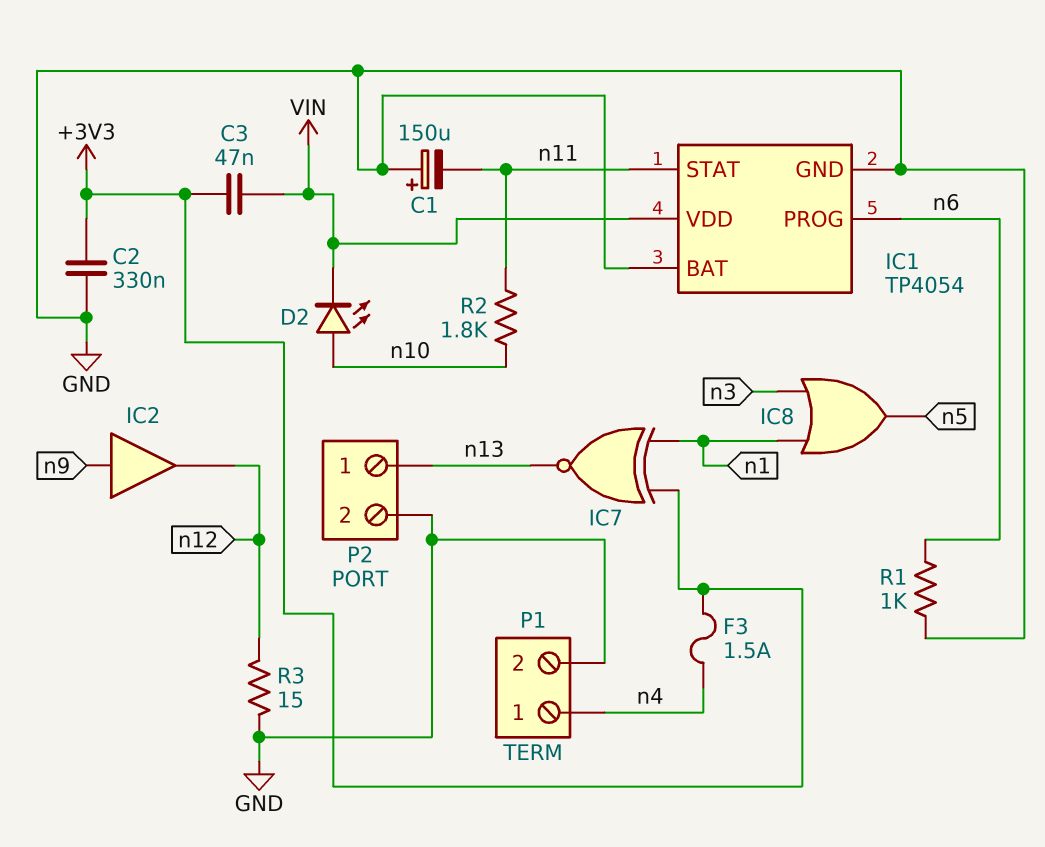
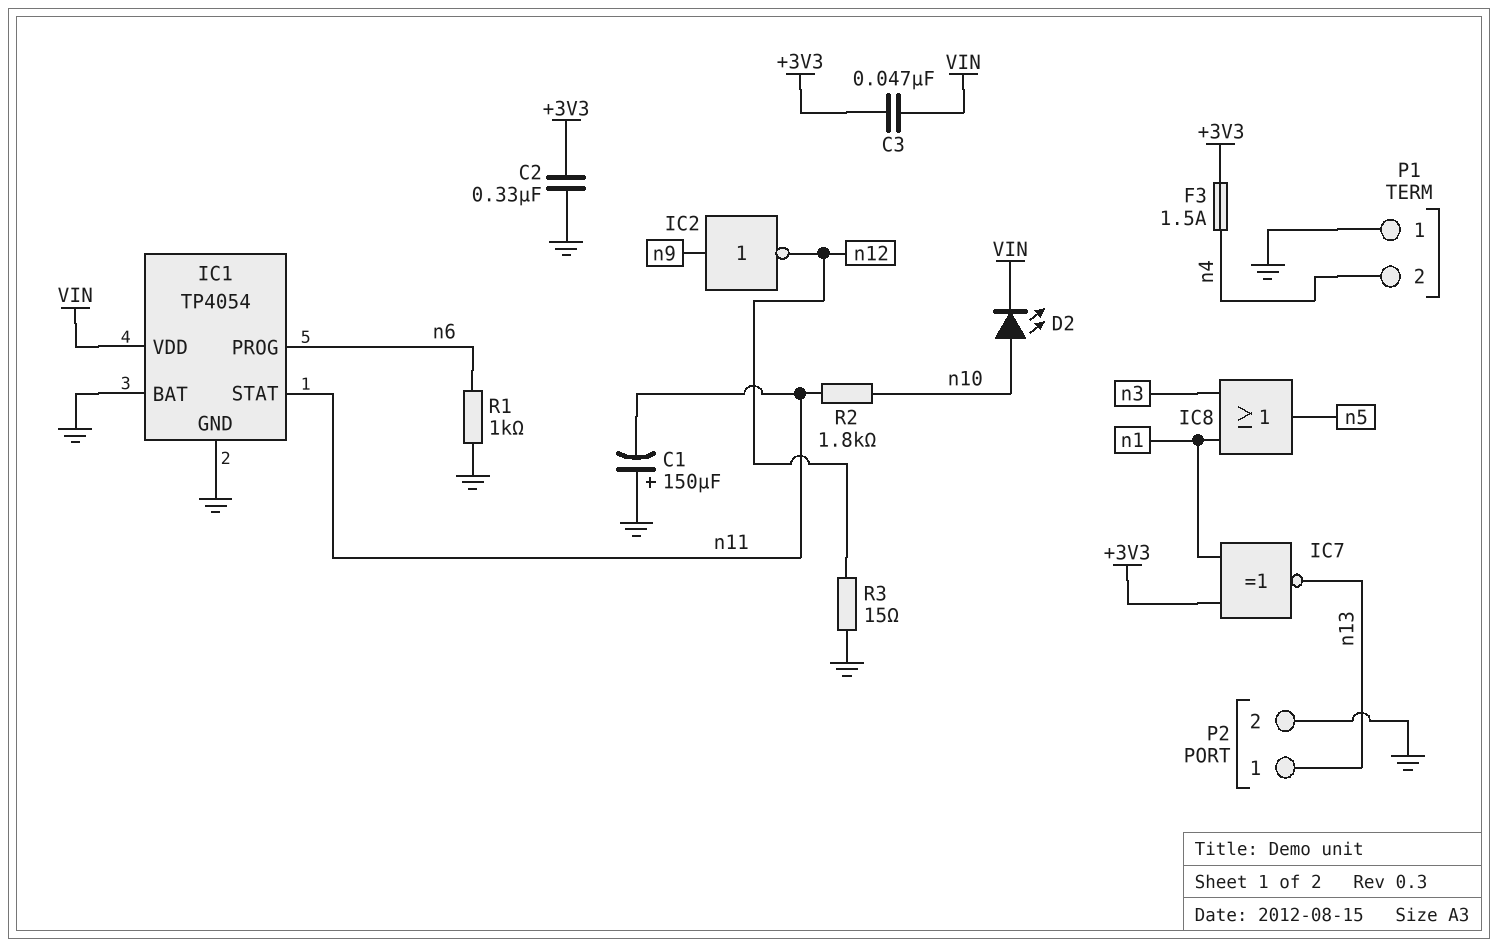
IC2: buffer (in n9, out n12) -> NOT (in n9, out n12)
P1 pin 1: n4 -> GND
P1 pin 2: GND -> n4

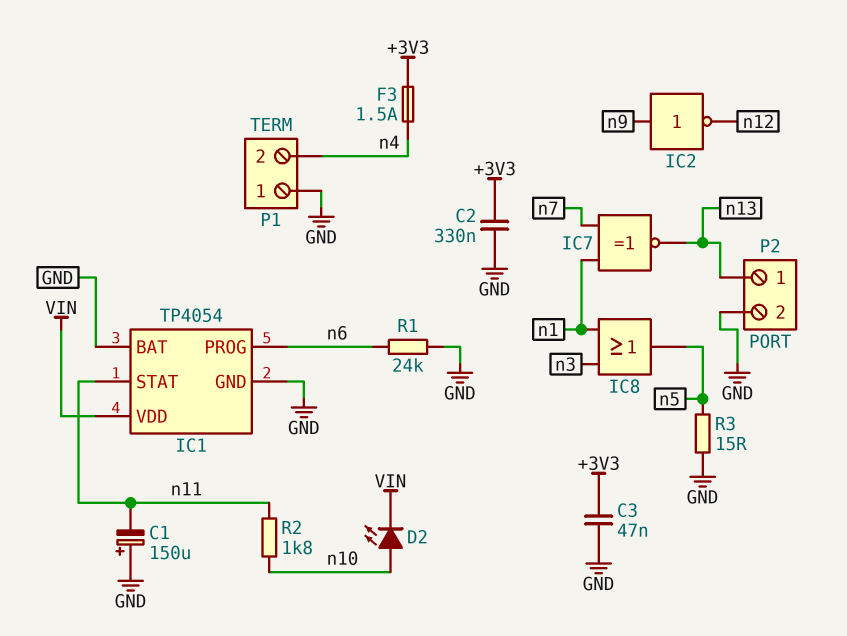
C3: 47nF (+3V3, VIN) -> 47nF (+3V3, GND)
IC7: XNOR (in +3V3, in n1, out n13) -> XNOR (in n1, in n7, out n13)
R1: 1k (GND, n6) -> 24k (GND, n6)
R3: 15 (GND, n12) -> 15 (GND, n5)

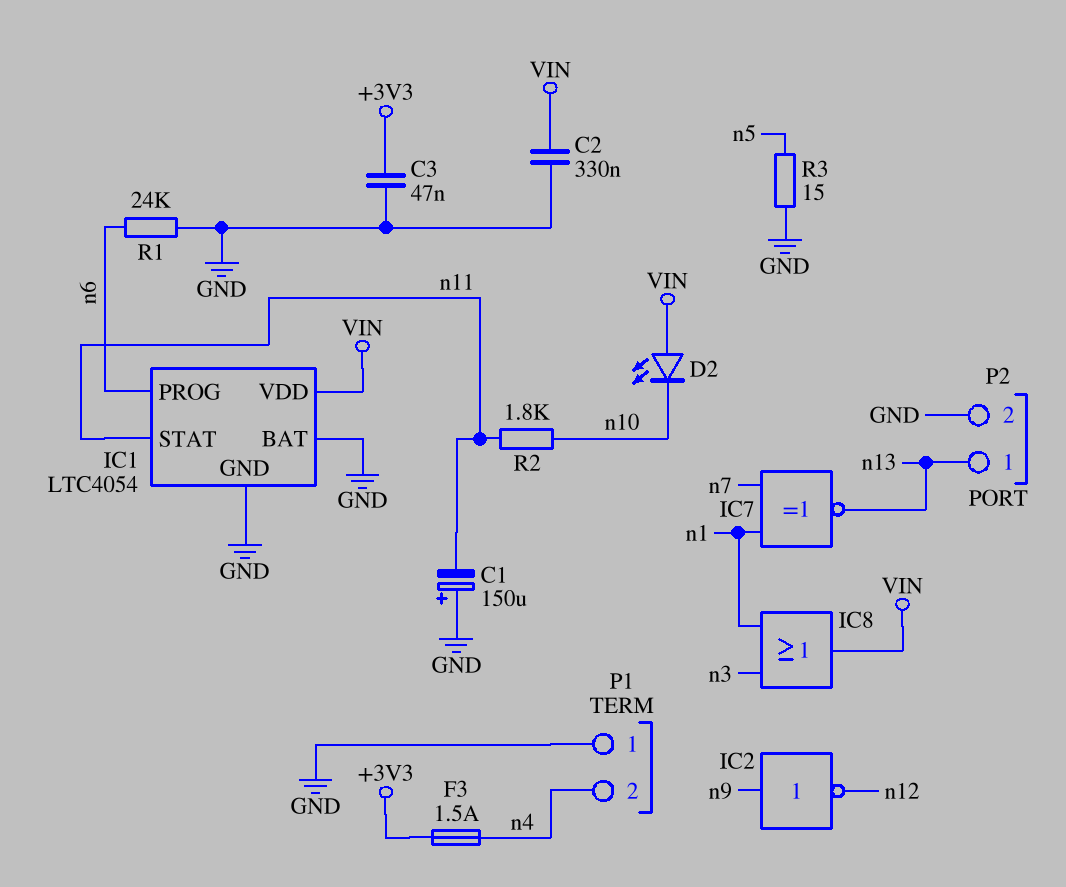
C2: 330nF (+3V3, GND) -> 330nF (GND, VIN)
D2: LED (A n10, K VIN) -> LED (A VIN, K n10)
IC1: TP4054 -> LTC4054
IC8: OR (in n1, in n3, out n5) -> OR (in n1, in n3, out VIN)

